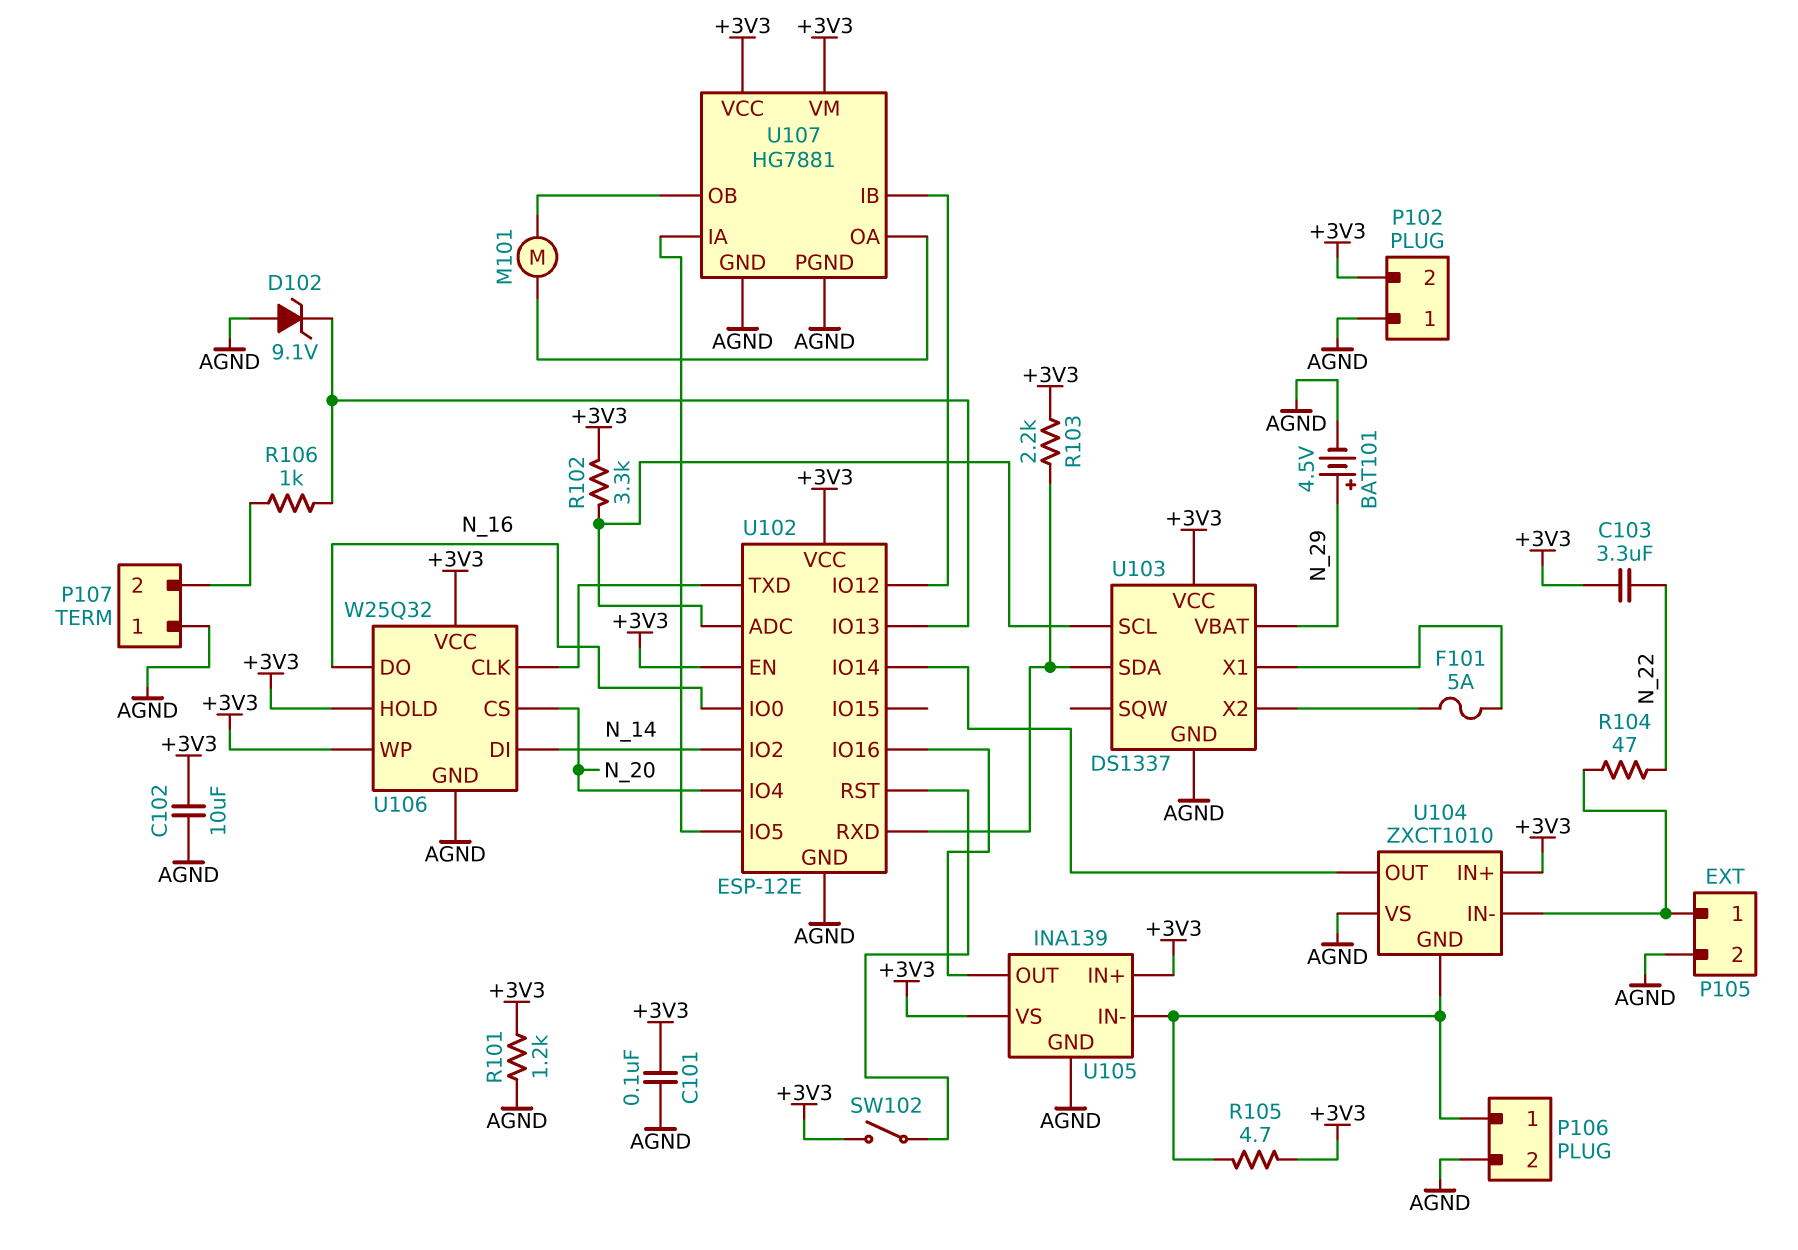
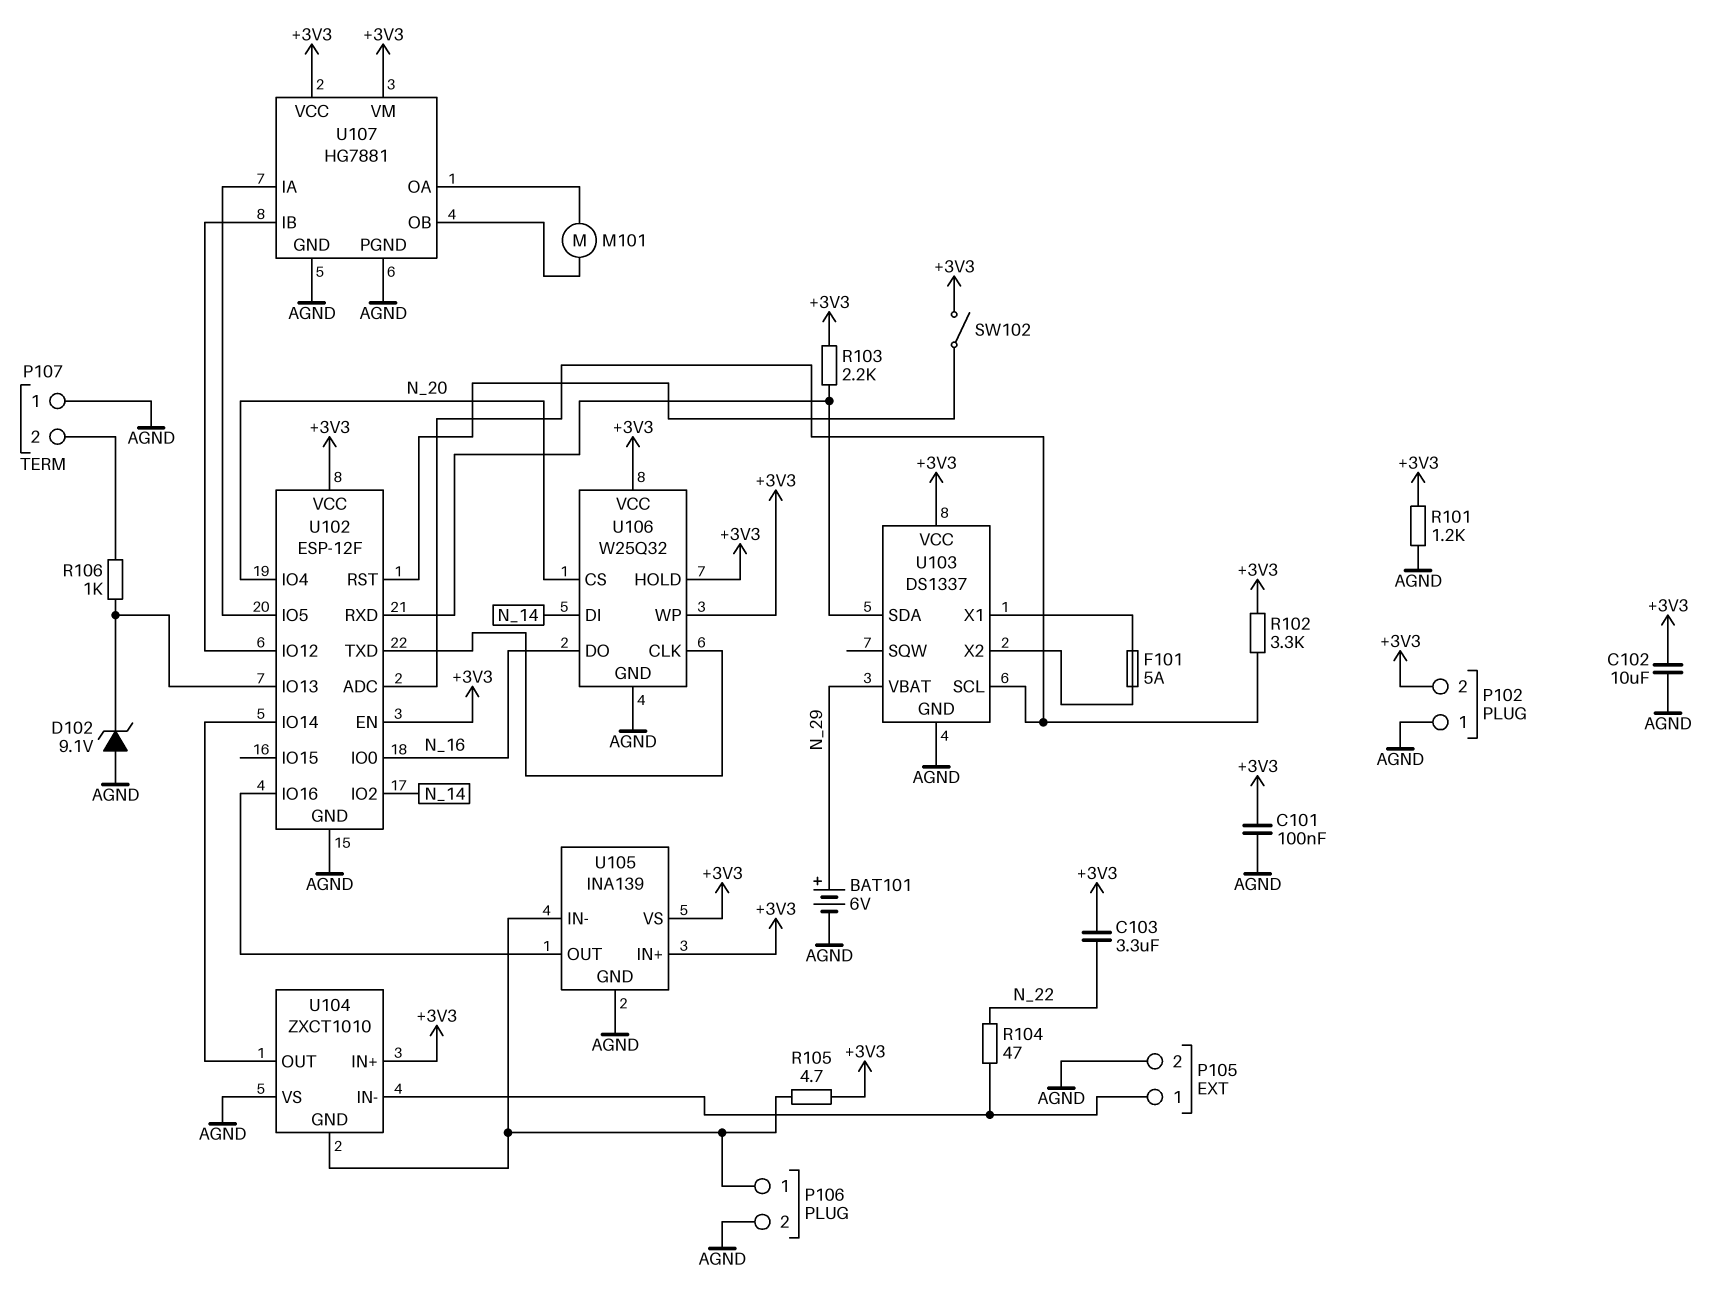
BAT101: 4.5V (plus N_29, minus AGND) -> 6V (plus N_29, minus AGND)
U102: ESP-12E -> ESP-12F

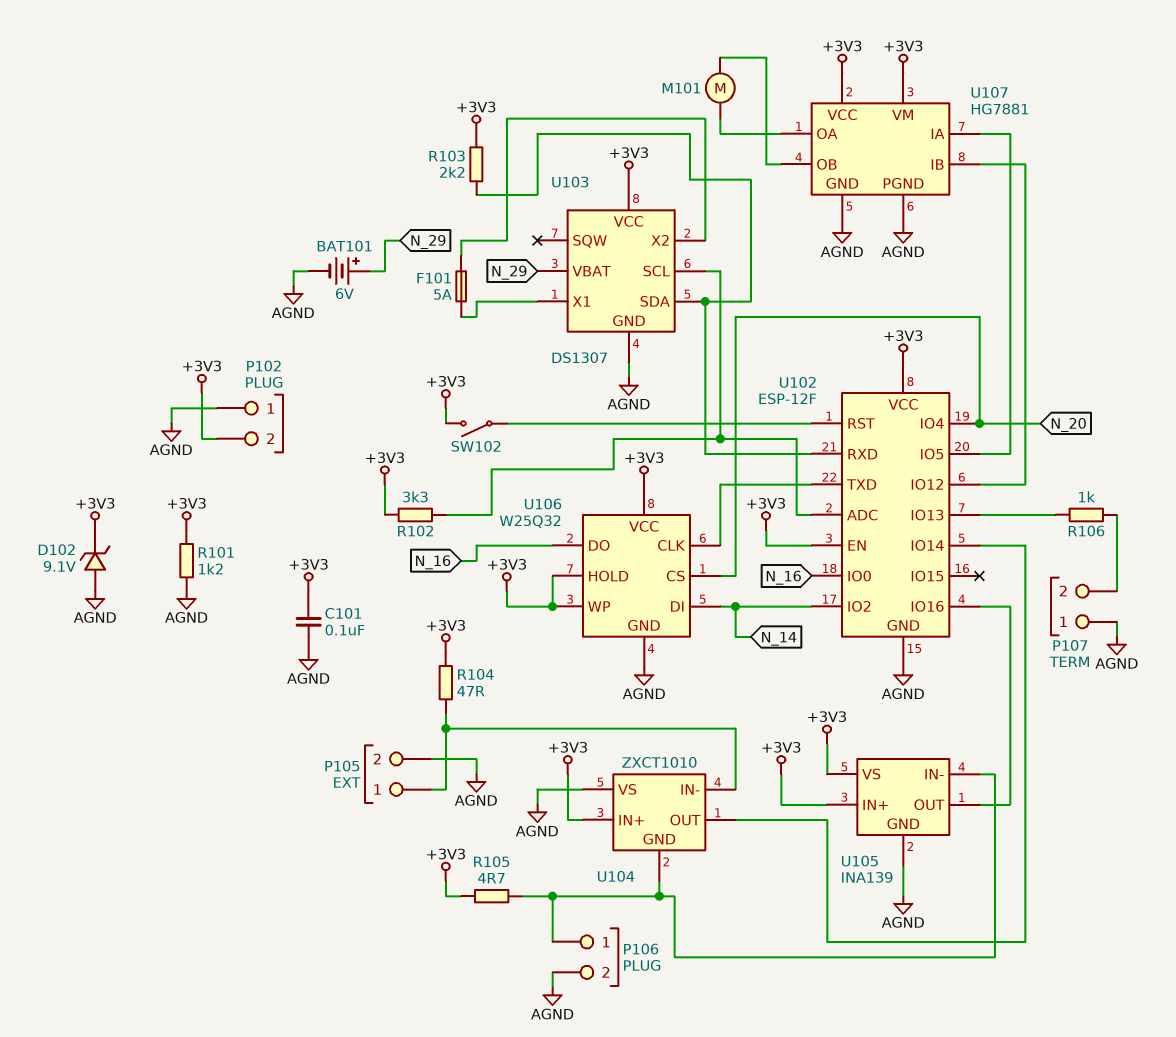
C102: 10uF (+3V3, AGND) -> none
C103: 3.3uF (+3V3, N_22) -> none
D102: zener 9.1V (A AGND, K U102/IO13) -> zener 9.1V (A AGND, K +3V3)
R104: 47 (N_22, P105/1) -> 47 (+3V3, P105/1)
U103: DS1337 -> DS1307

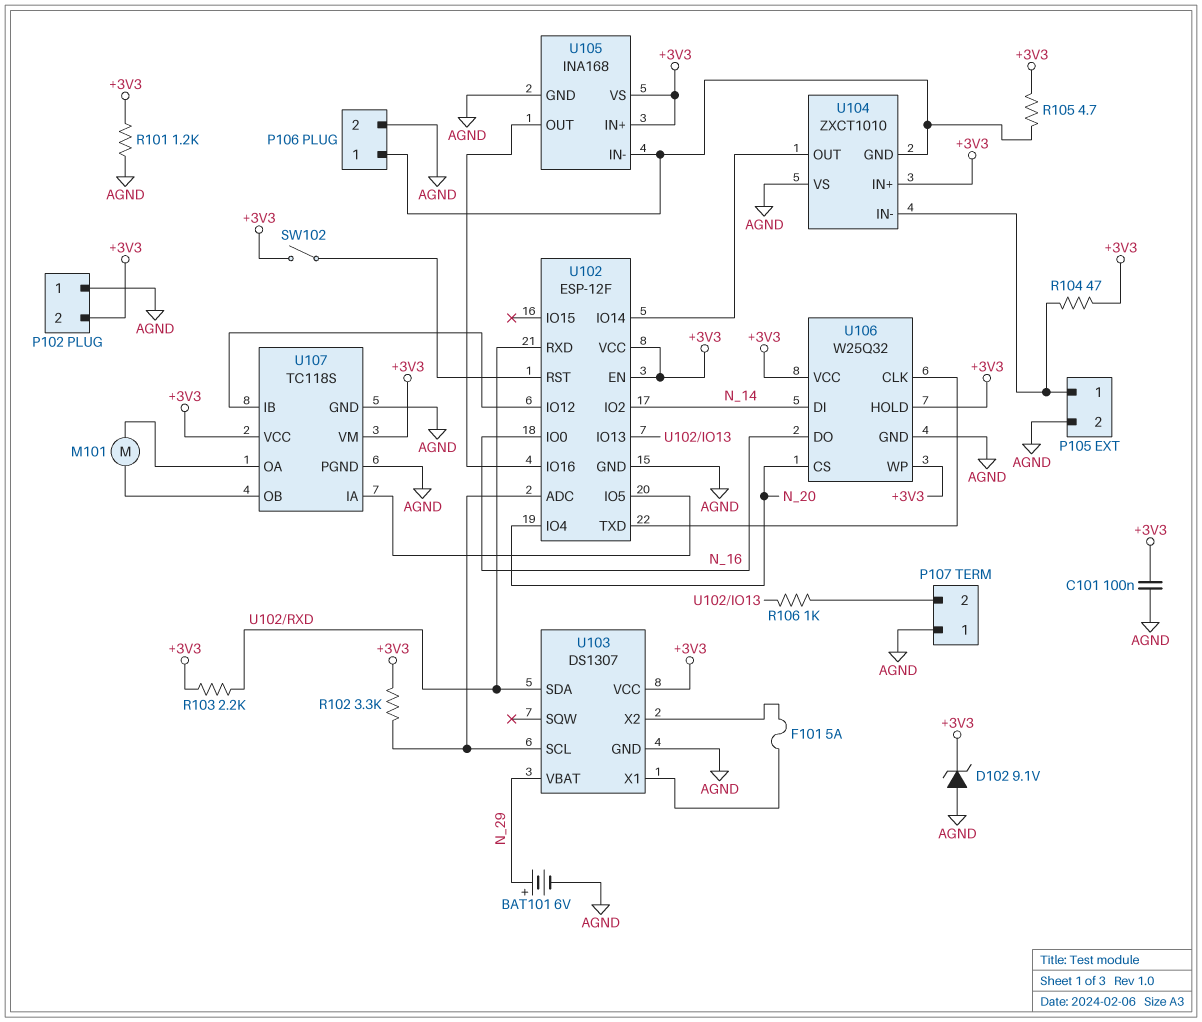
U105: INA139 -> INA168
U107: HG7881 -> TC118S

